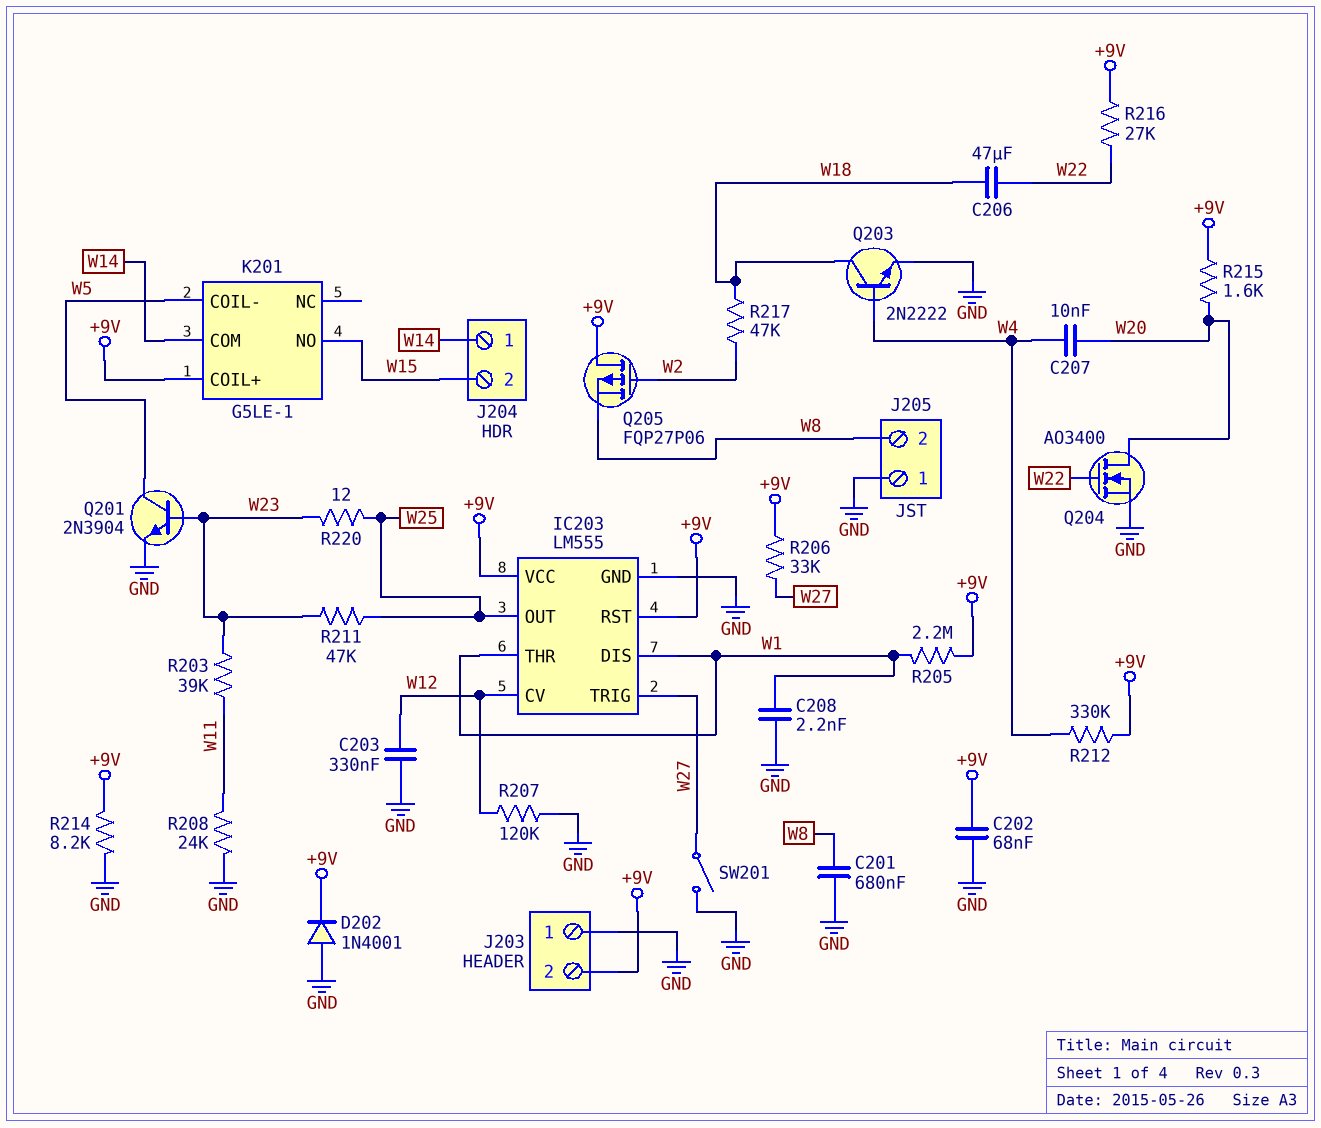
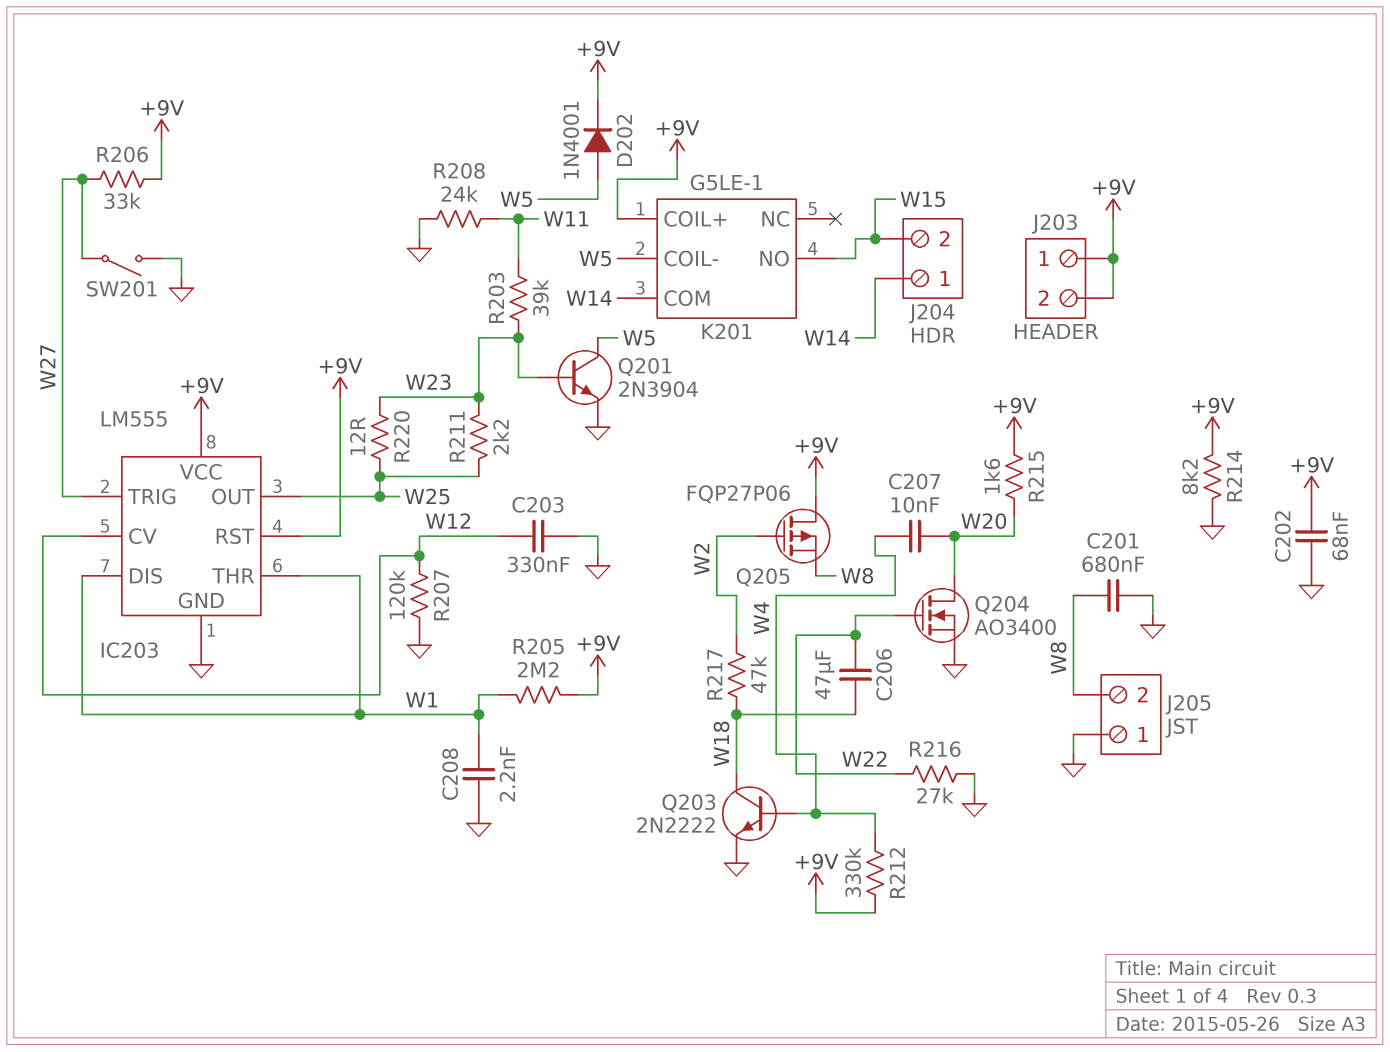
D202: diode 1N4001 (A GND, K +9V) -> diode 1N4001 (A W5, K +9V)
J203 pin 1: GND -> +9V
R211: 47k (W23, W25) -> 2.2k (W23, W25)
R216: 27k (+9V, W22) -> 27k (GND, W22)

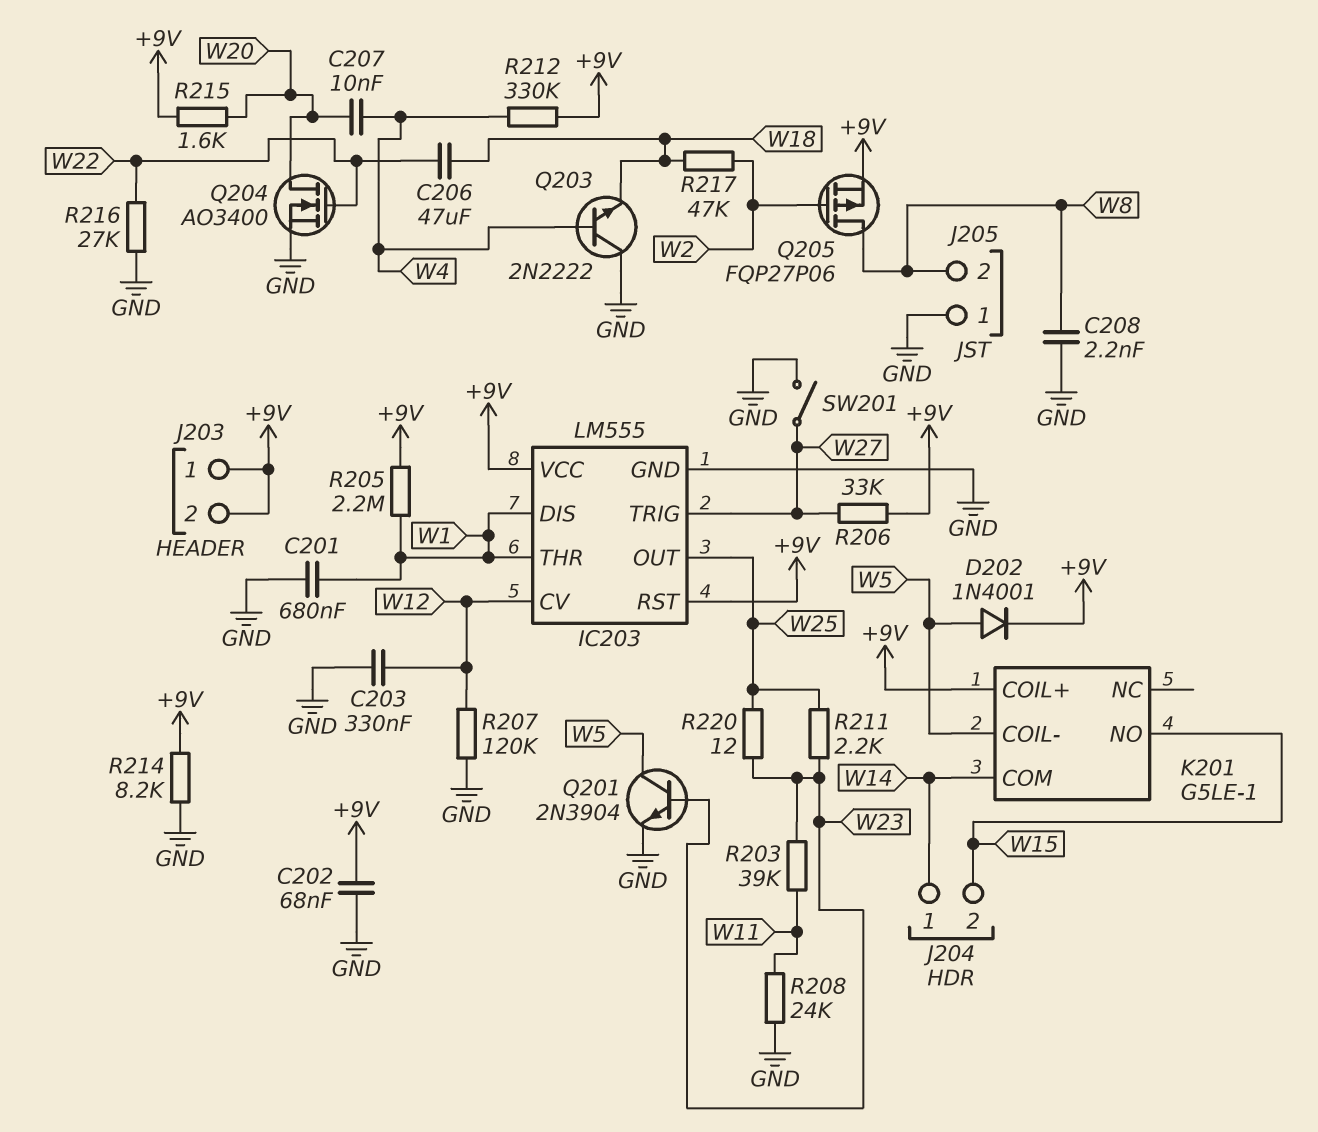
C201: 680nF (GND, W8) -> 680nF (GND, W1)
C208: 2.2nF (GND, W1) -> 2.2nF (GND, W8)
Q203: NPN 2N2222 (B W4, C W18, E GND) -> NPN 2N2222 (B W4, C GND, E W18)
Q205: PMOS FQP27P06 (G W2, D +9V, S W8) -> PMOS FQP27P06 (G W2, D W8, S +9V)

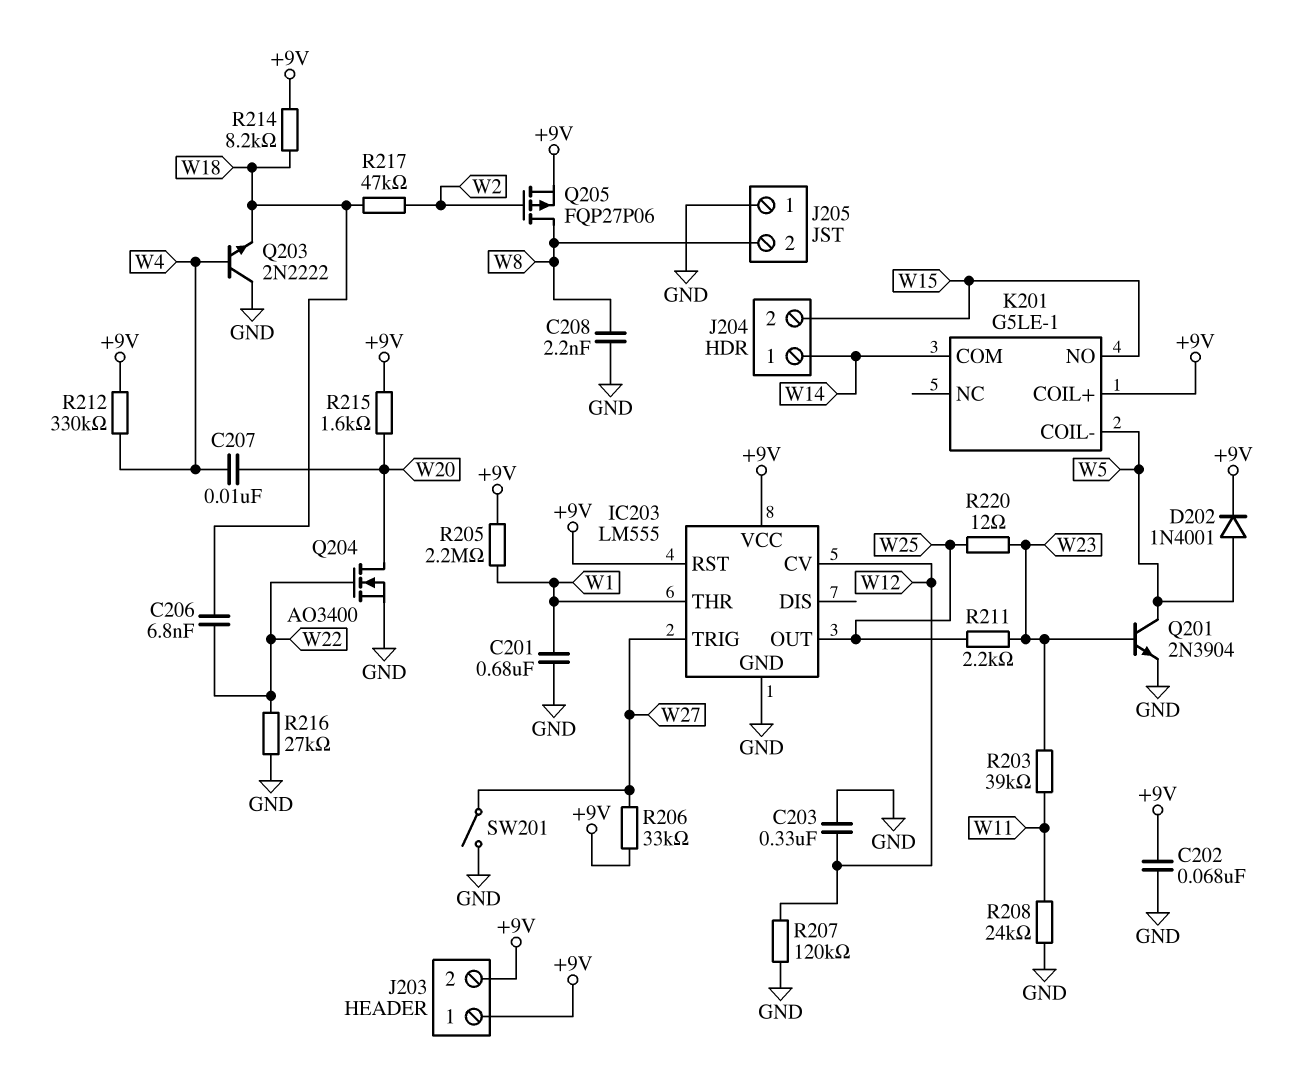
C206: 47uF (W18, W22) -> 6.8nF (W18, W22)
IC203 pin DIS: W1 -> none
R214: 8.2k (+9V, GND) -> 8.2k (+9V, W18)

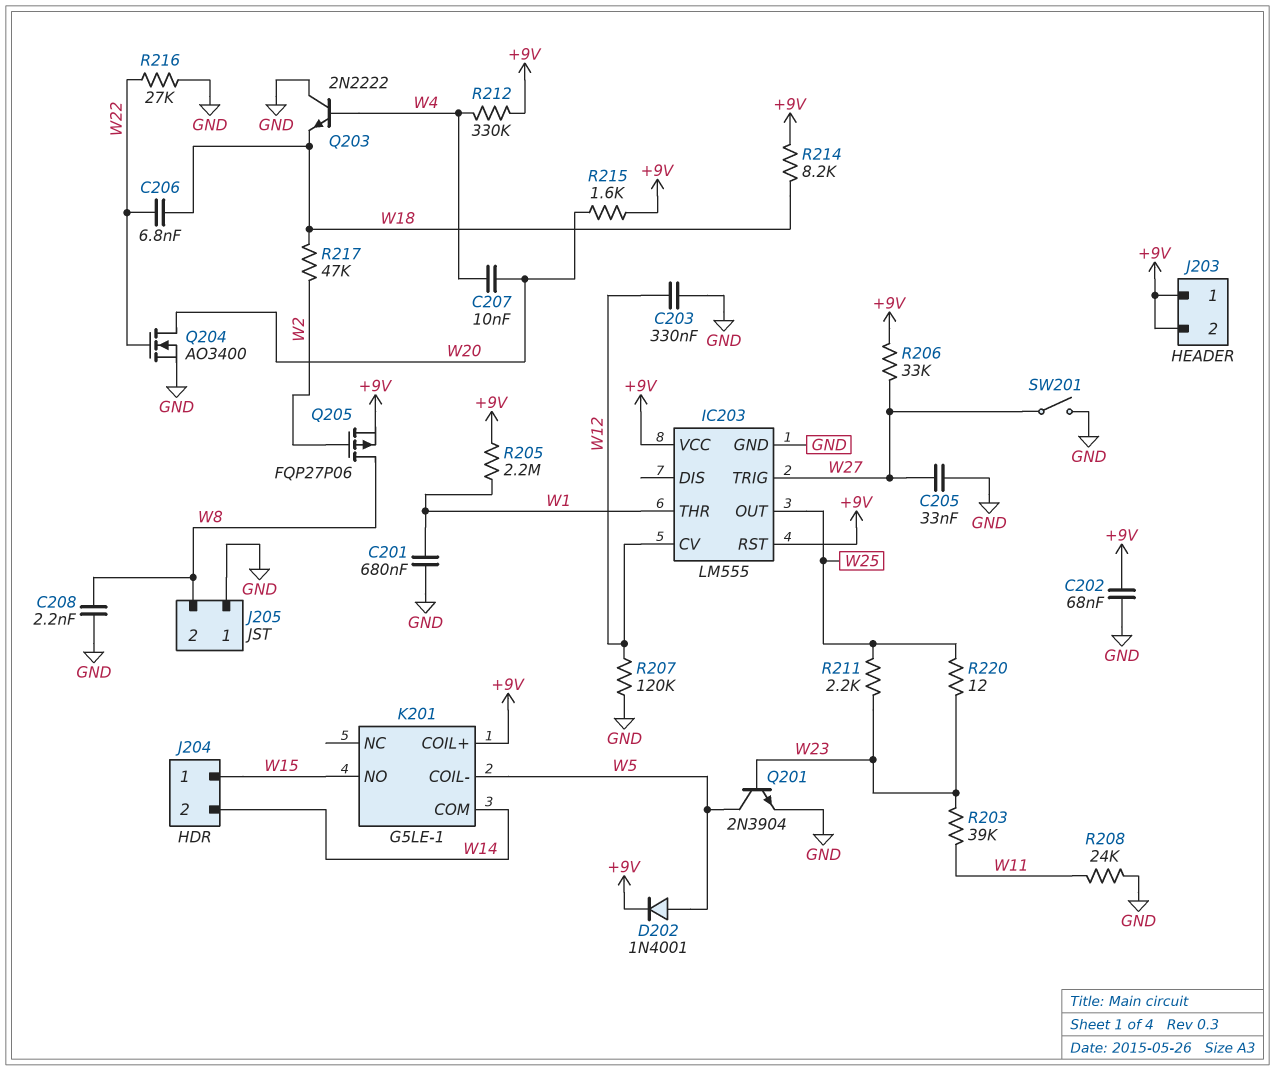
C205: none -> 33nF (GND, W27)
J204 pin 1: W14 -> W15
J204 pin 2: W15 -> W14

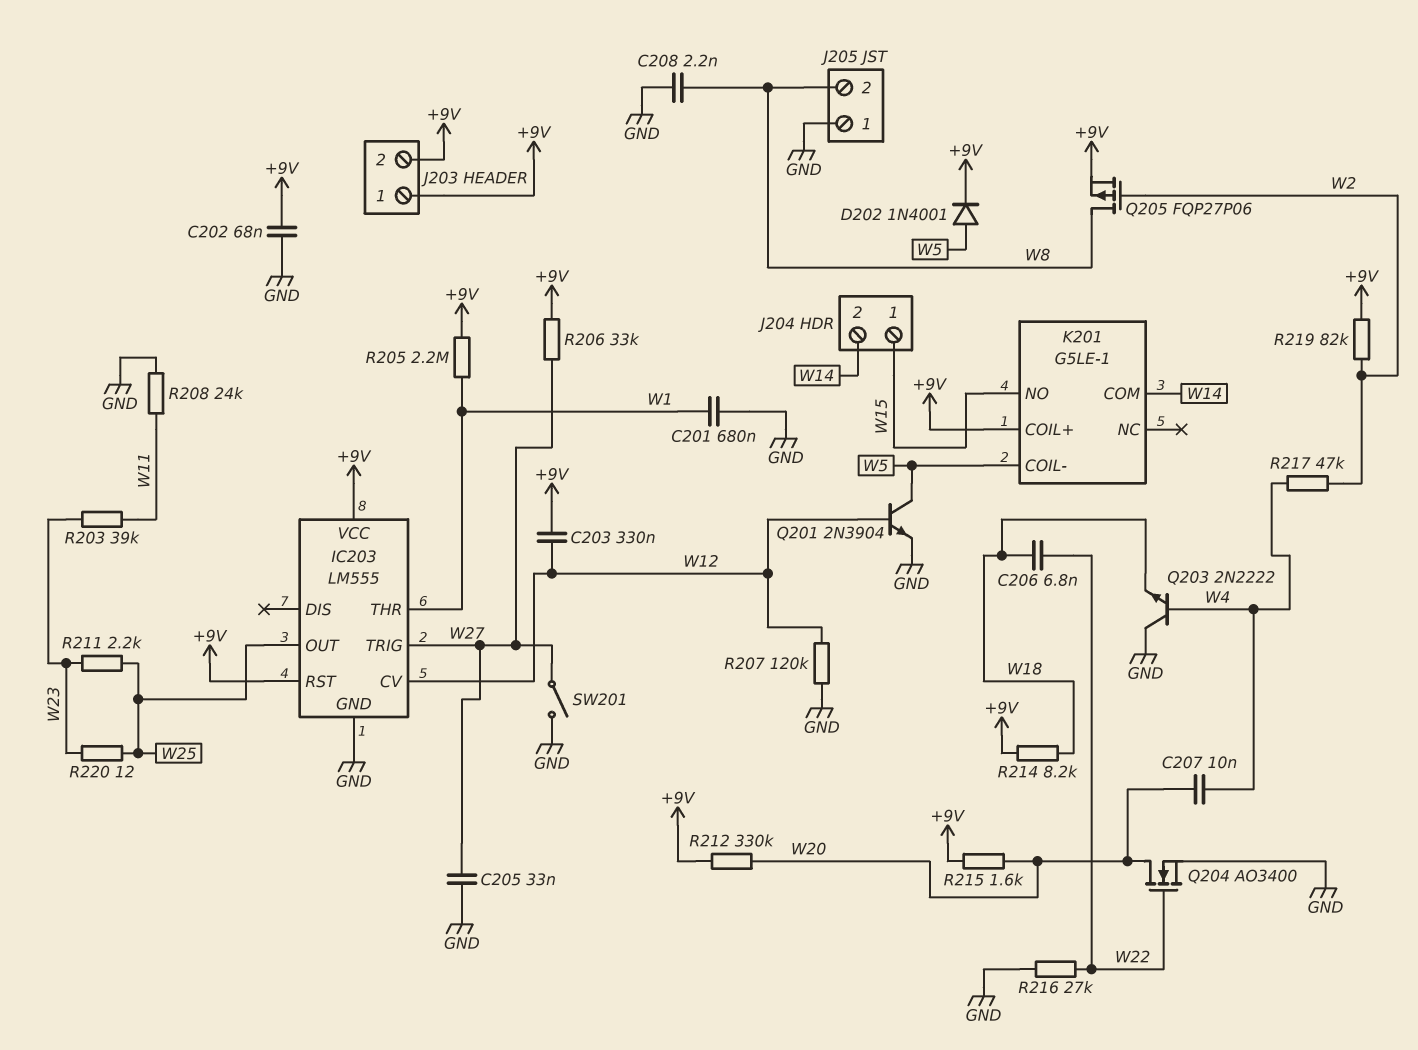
C203: 330nF (GND, W12) -> 330nF (+9V, W12)
Q201: NPN 2N3904 (B W23, C W5, E GND) -> NPN 2N3904 (B W12, C W5, E GND)
R212: 330k (+9V, W4) -> 330k (+9V, W20)
R217: 47k (W2, W18) -> 47k (W2, W4)
R219: none -> 82k (+9V, W2)

